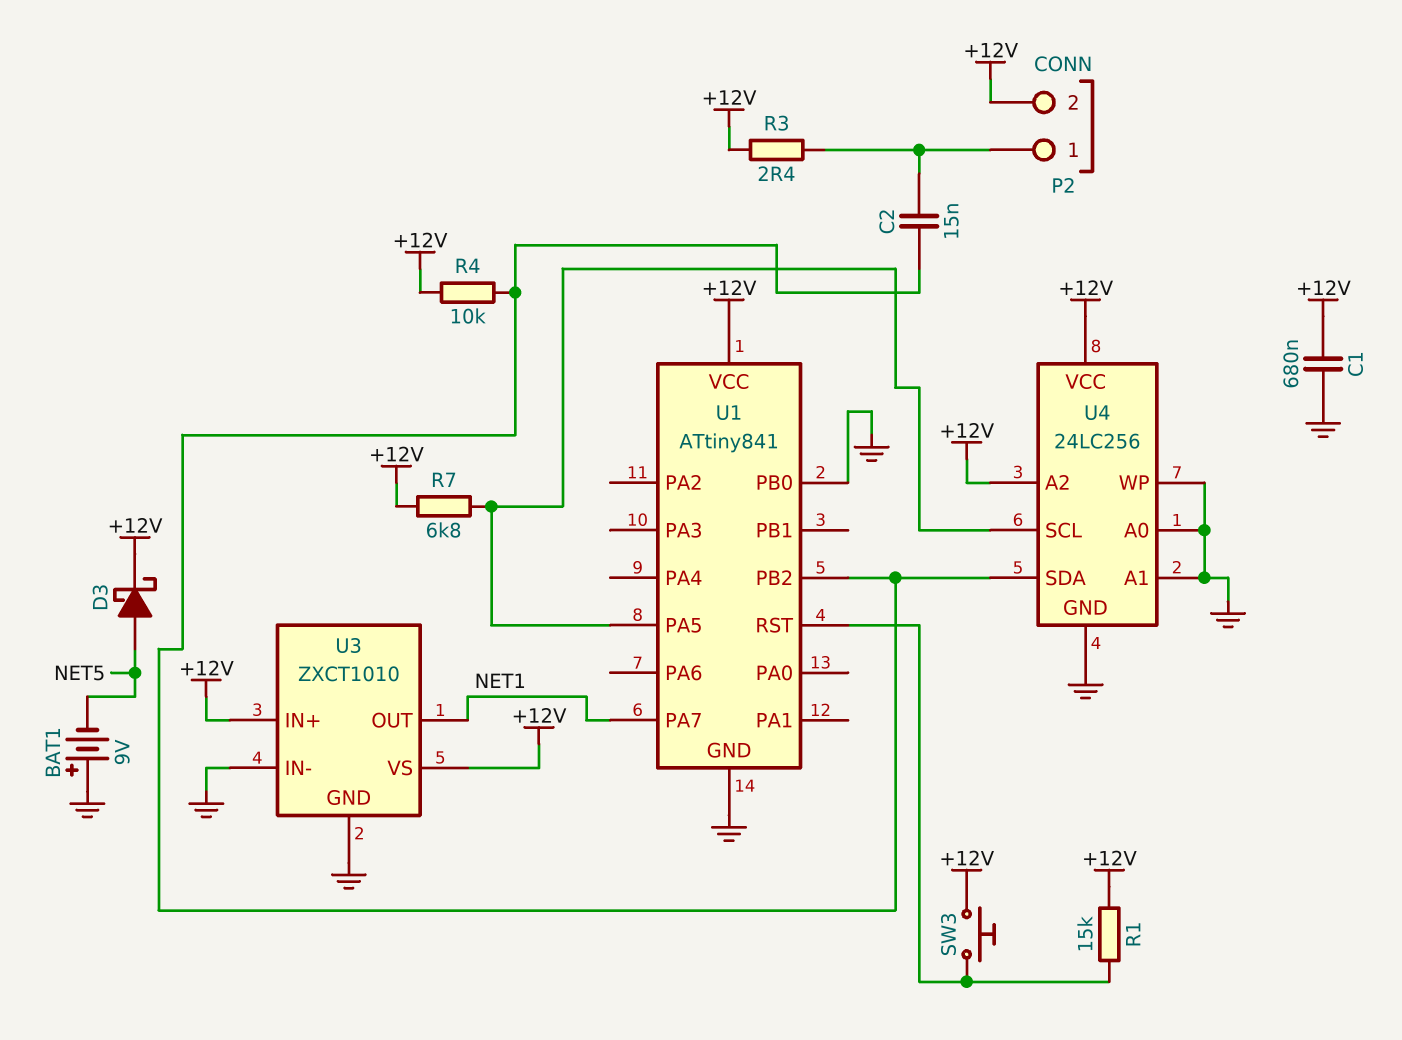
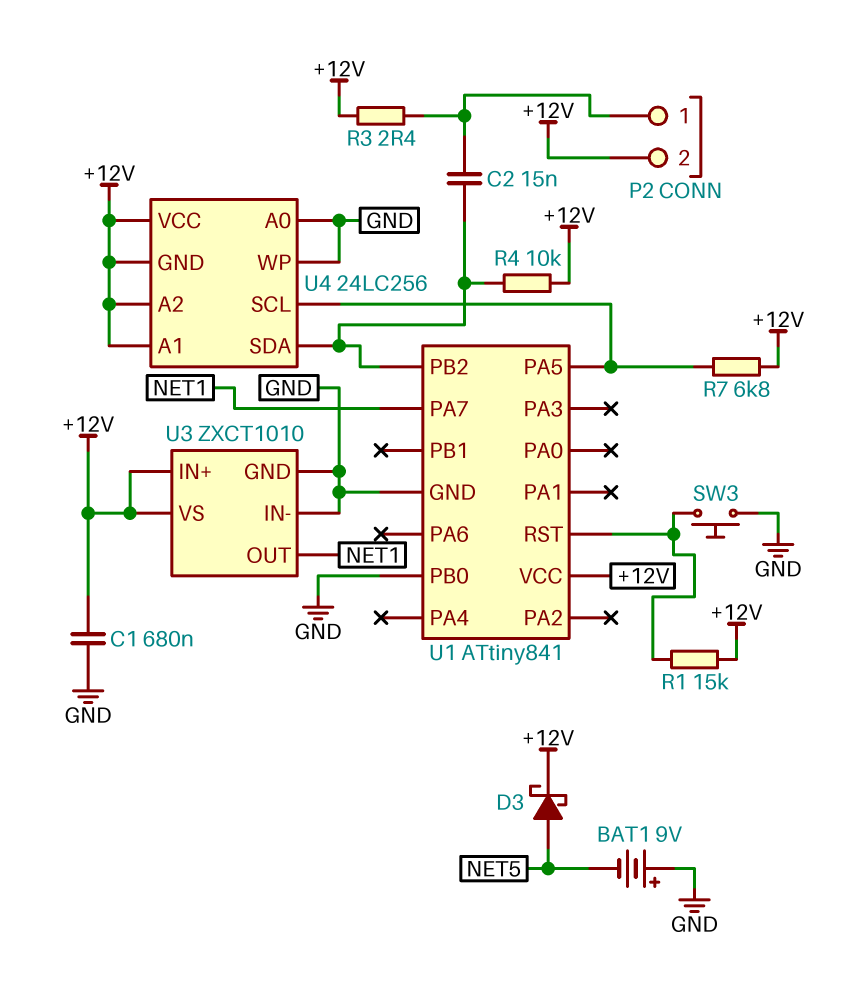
SW3: button (+12V, U1/RST) -> button (GND, U1/RST)
U4 pin A1: GND -> +12V
U4 pin GND: GND -> +12V

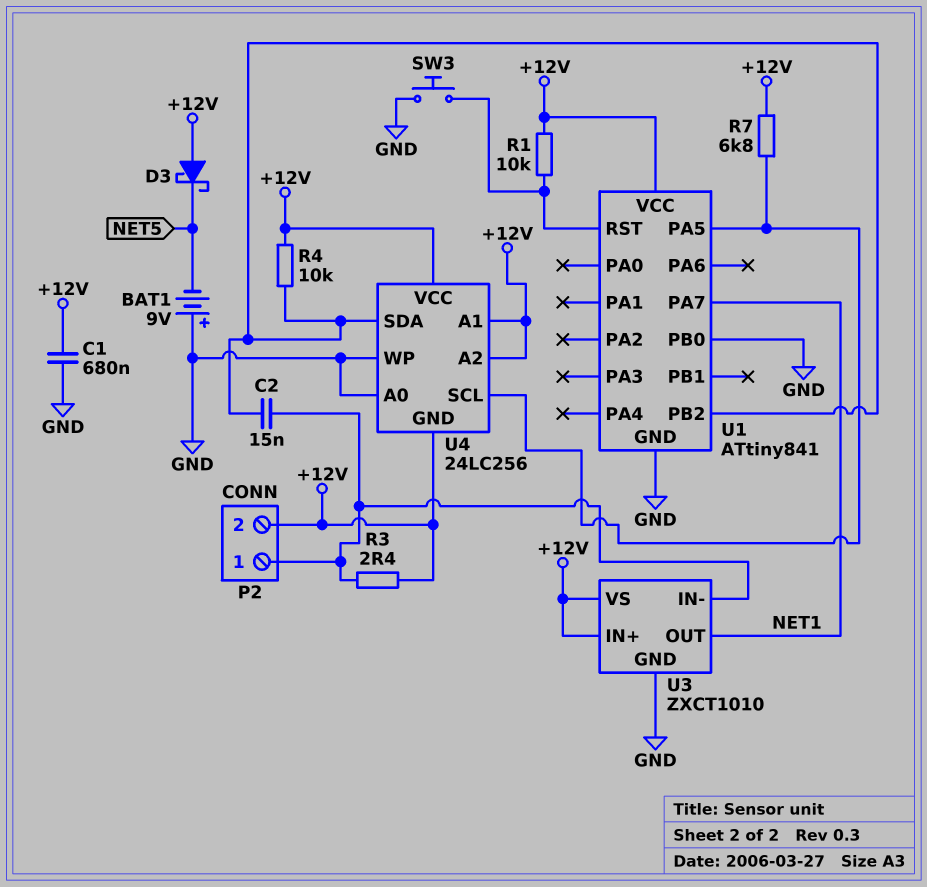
D3: schottky (A NET5, K +12V) -> schottky (A +12V, K NET5)
R1: 15k (+12V, U1/RST) -> 10k (+12V, U1/RST)
U3 pin IN-: GND -> P2/1

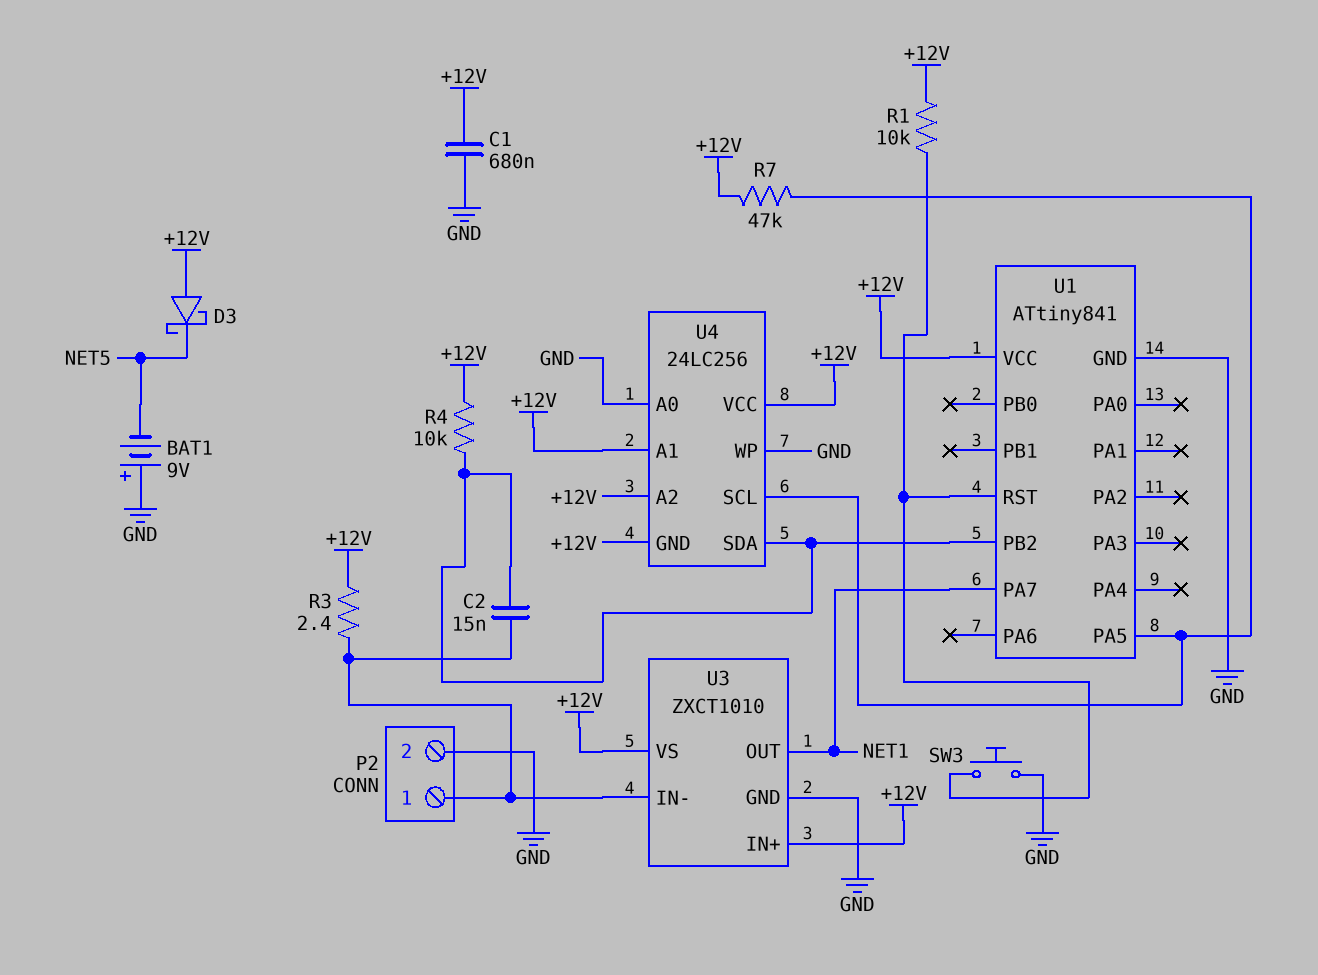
P2 pin 2: +12V -> GND
R7: 6.8k (+12V, U1/PA5) -> 47k (+12V, U1/PA5)
U1 pin PB0: GND -> none

